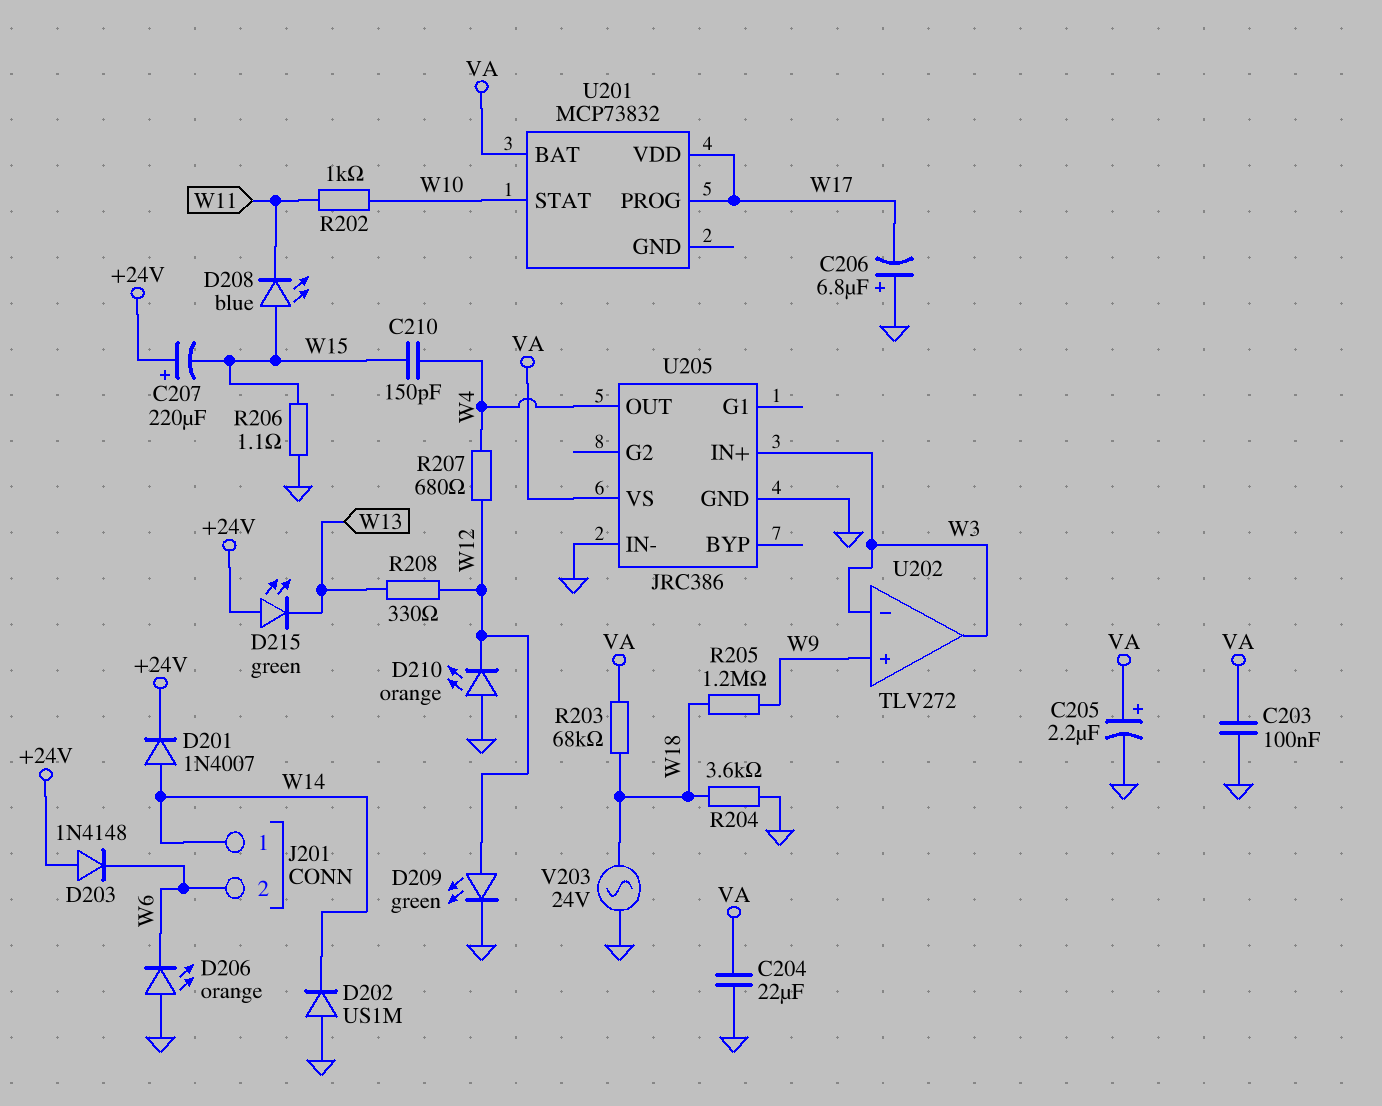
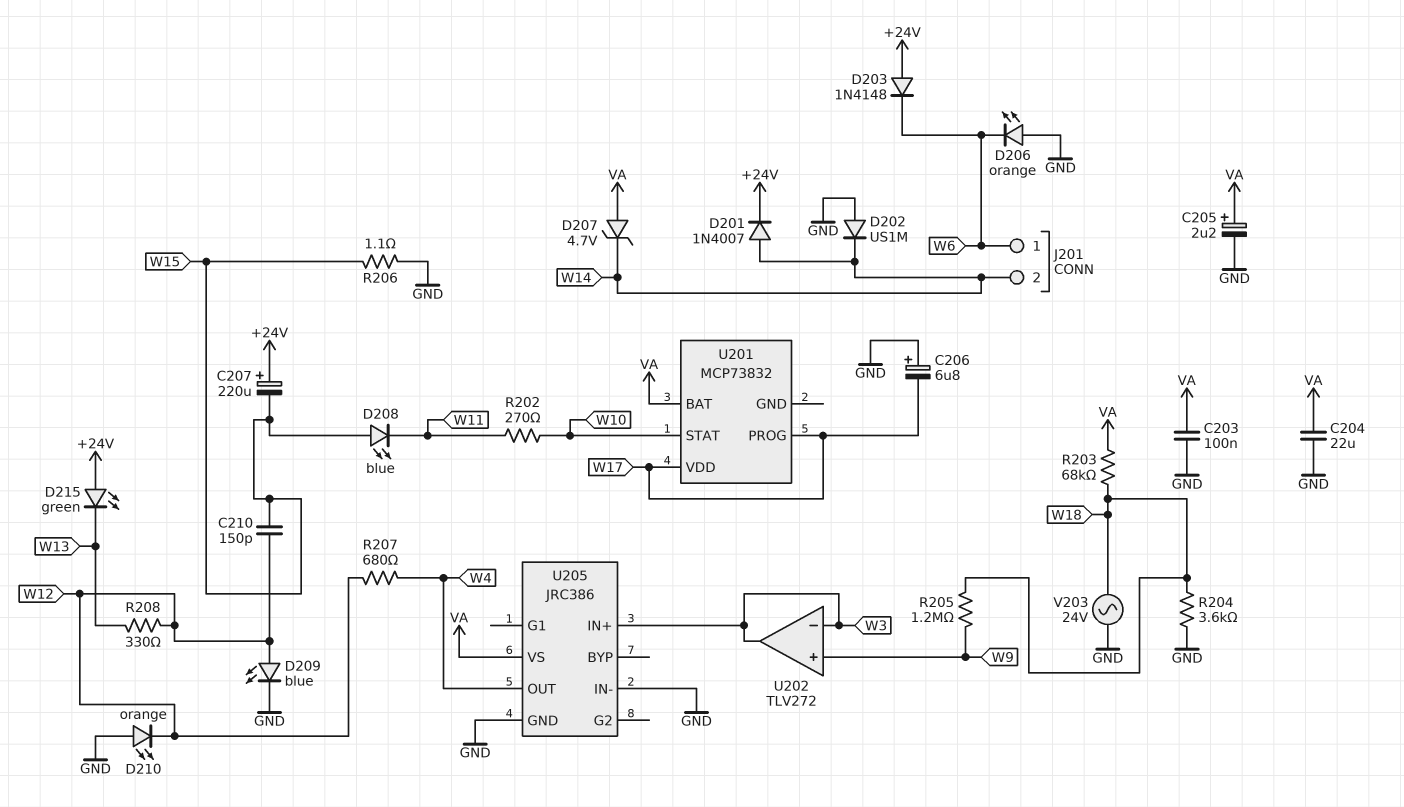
C210: 150pF (W4, W15) -> 150pF (W12, W15)
D207: none -> zener 4.7V (A VA, K W14)
D209: LED green (A W12, K GND) -> LED blue (A W12, K GND)
J201 pin 1: W14 -> W6
J201 pin 2: W6 -> W14
R202: 1k (W10, W11) -> 270 (W10, W11)

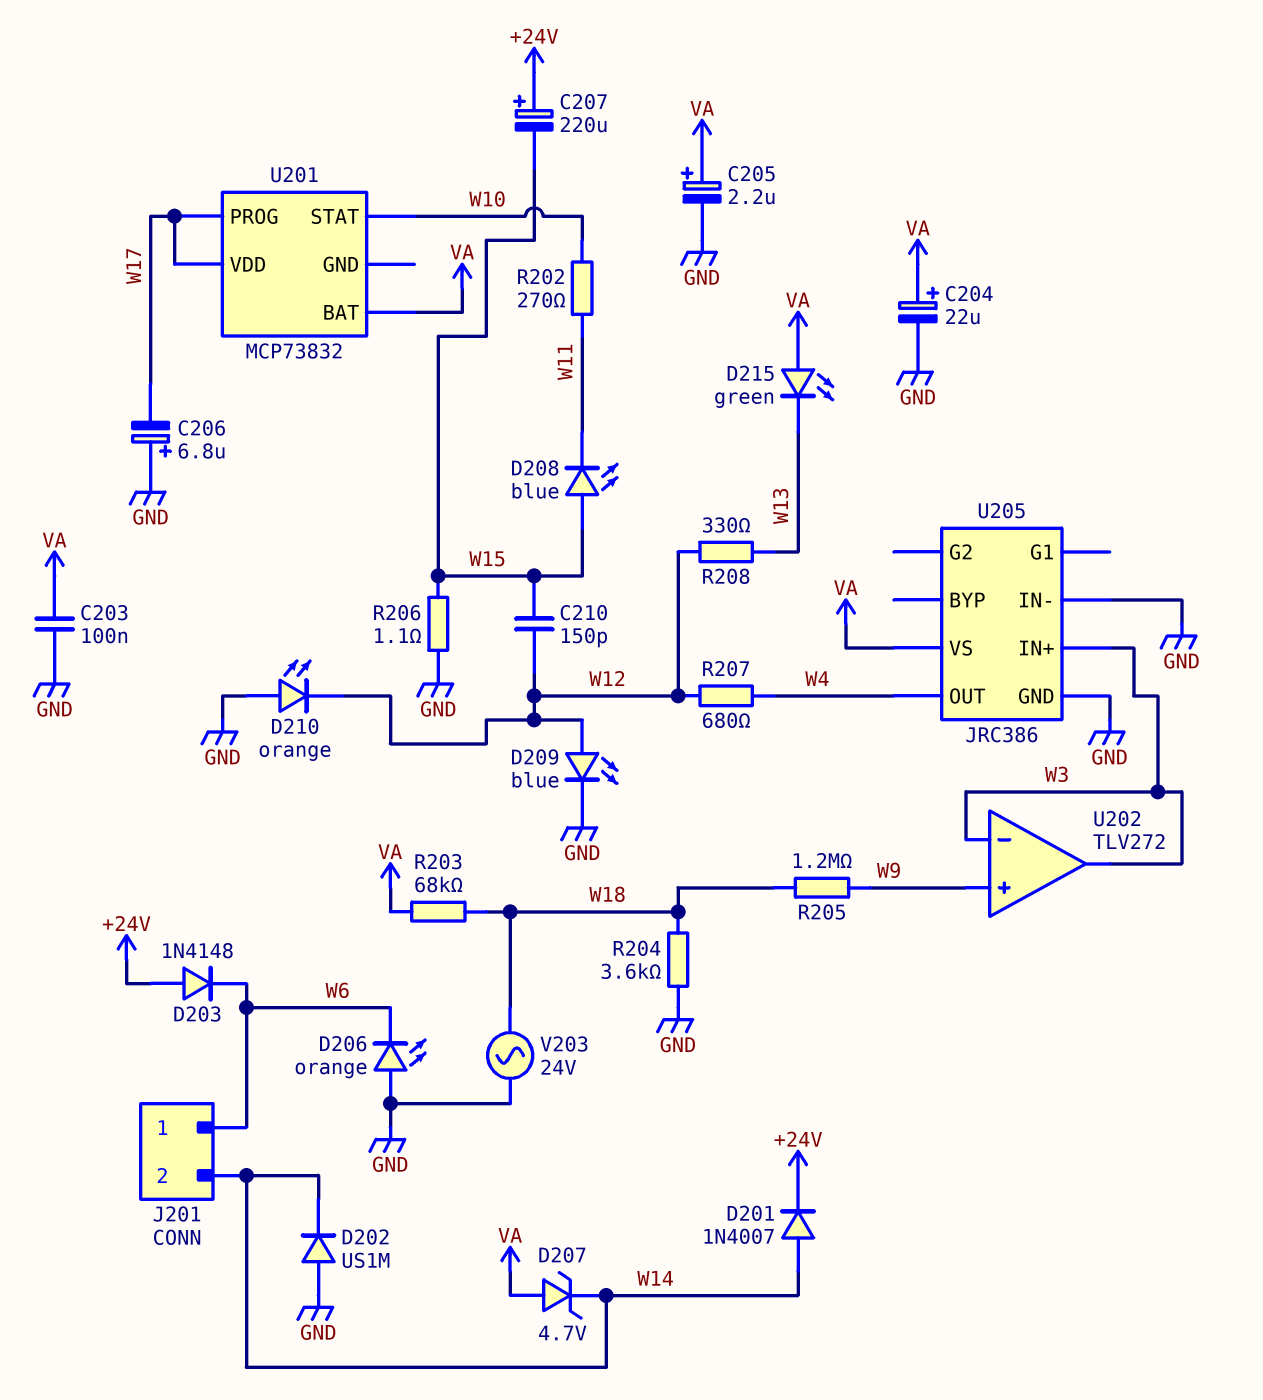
C204: 22uF (GND, VA) -> 22uF (plus VA, minus GND)
D215: LED green (A +24V, K W13) -> LED green (A VA, K W13)

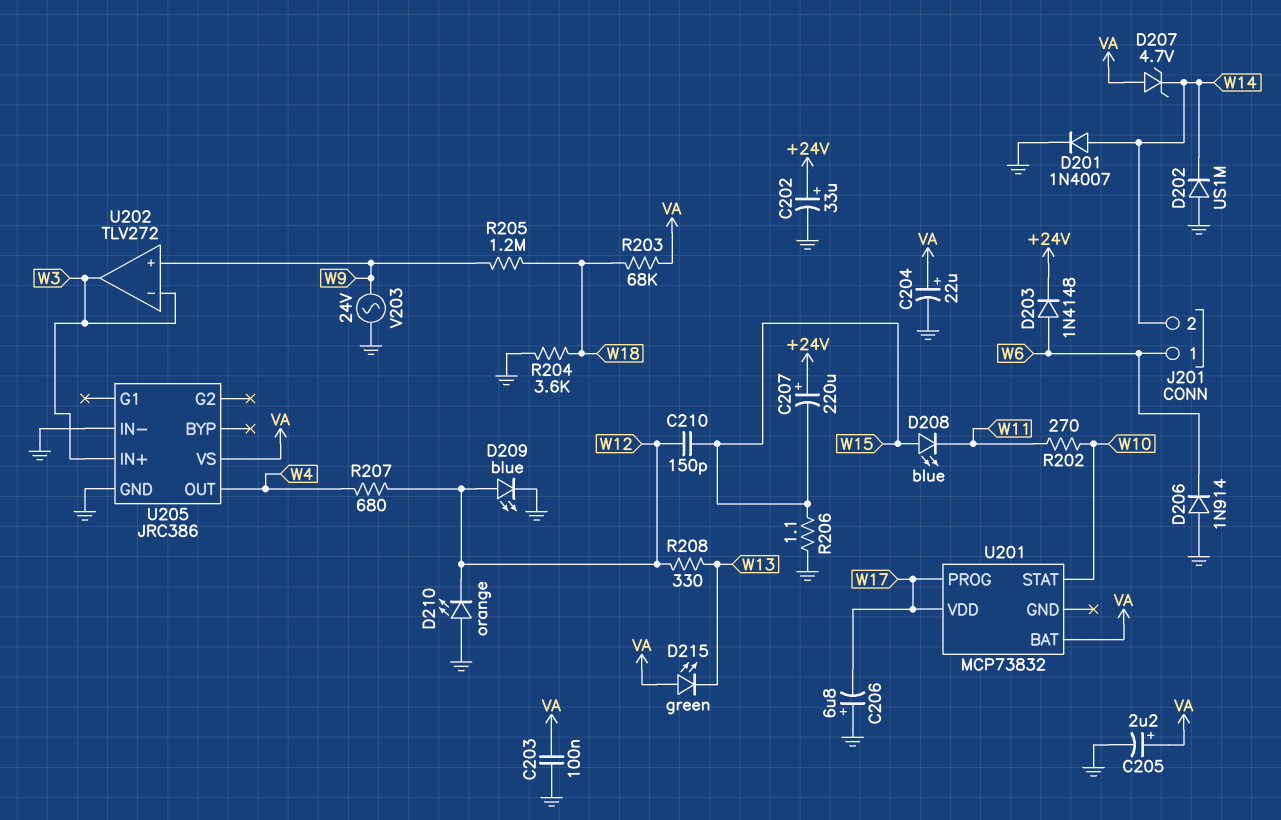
C202: none -> 33uF (plus +24V, minus GND)
D201: diode 1N4007 (A W14, K +24V) -> diode 1N4007 (A W14, K GND)
D203: diode 1N4148 (A +24V, K W6) -> diode 1N4148 (A W6, K +24V)
D206: LED orange (A GND, K W6) -> diode 1N914 (A GND, K W6)
V203: AC 24V (GND, W18) -> AC 24V (GND, W9)

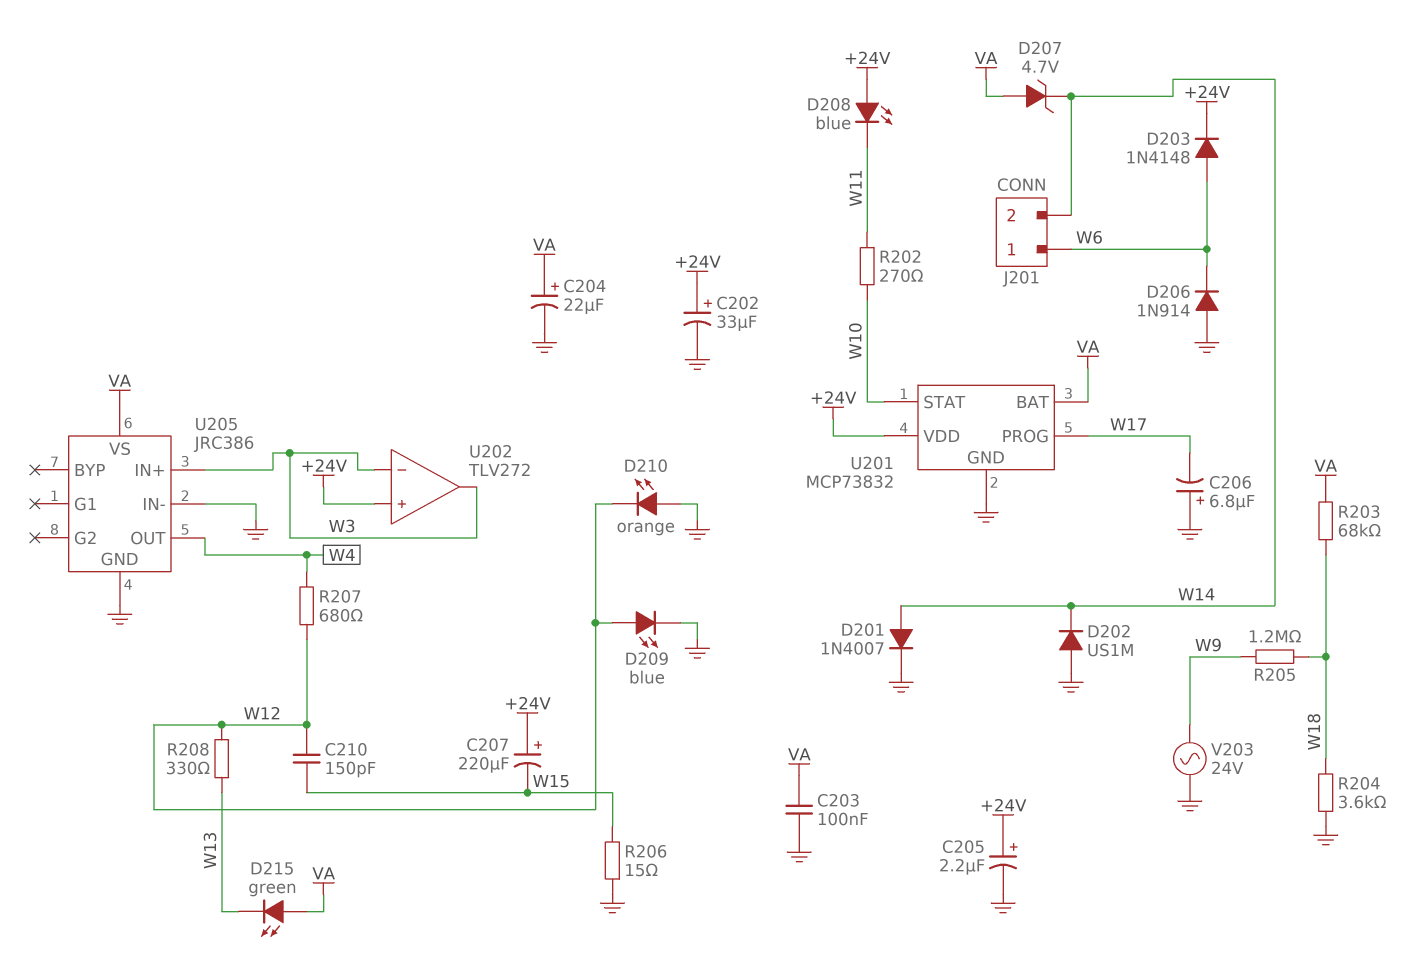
C205: 2.2uF (plus VA, minus GND) -> 2.2uF (plus +24V, minus GND)
D208: LED blue (A W15, K W11) -> LED blue (A +24V, K W11)
R206: 1.1 (GND, W15) -> 15 (GND, W15)
U201 pin GND: none -> GND
U201 pin VDD: W17 -> +24V
U202 pin in+: W9 -> +24V

